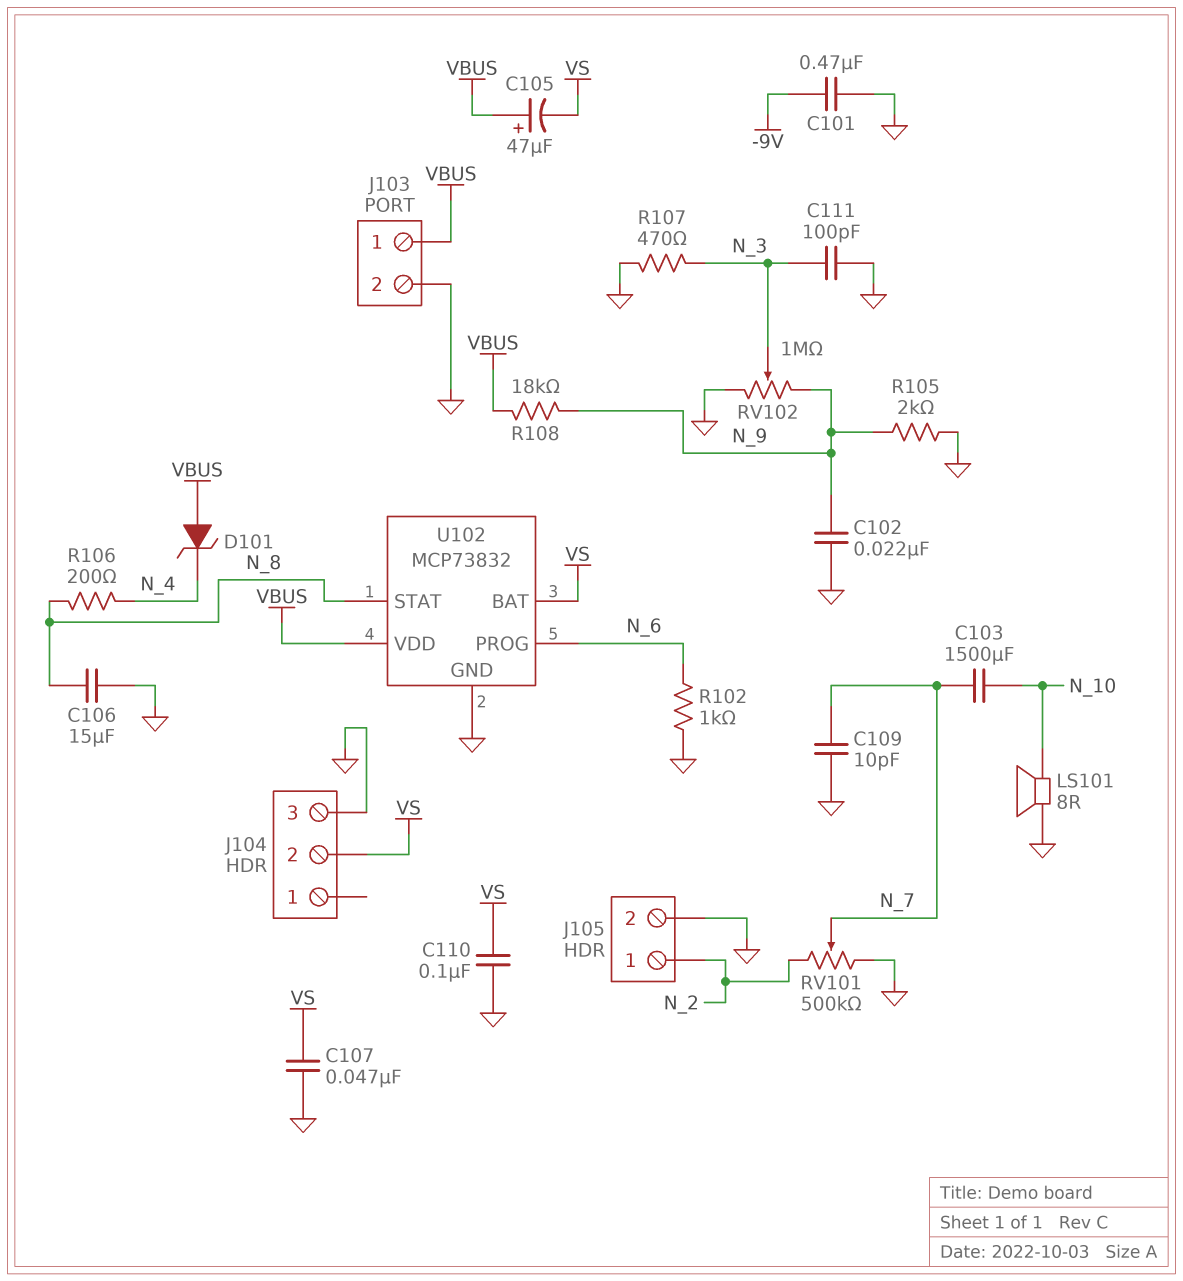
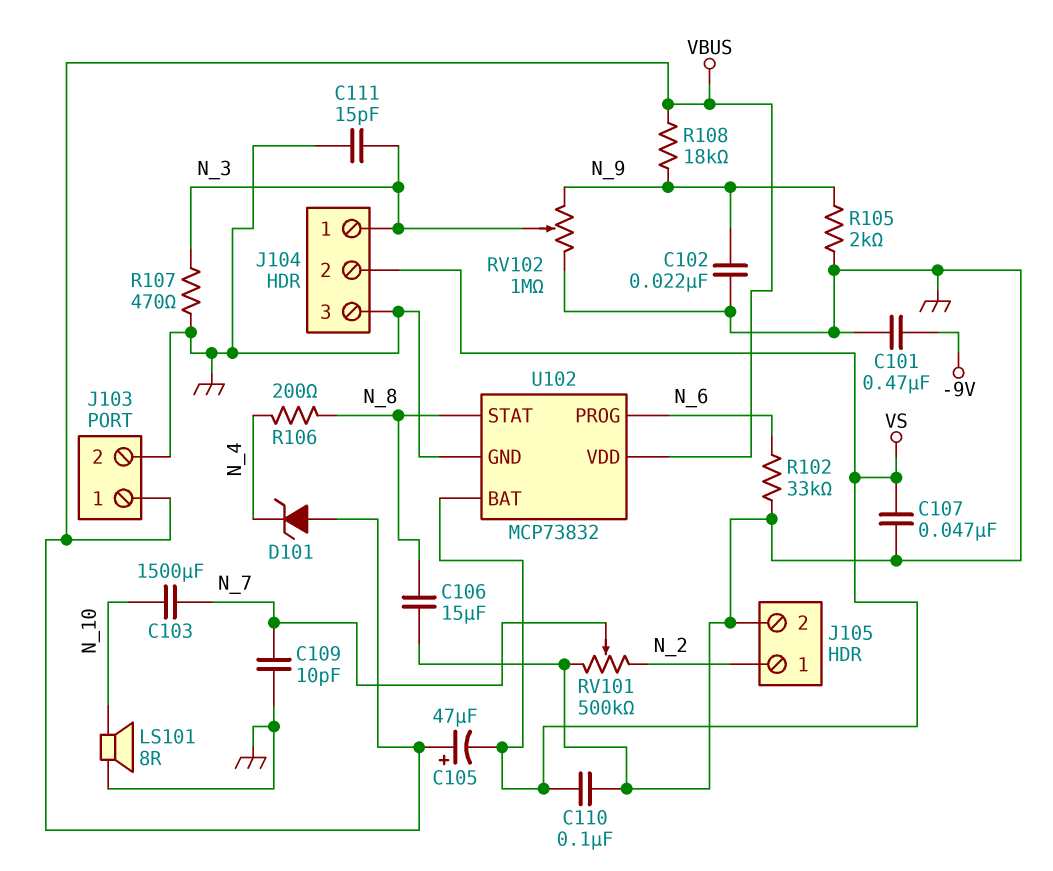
C111: 100pF (GND, N_3) -> 15pF (GND, N_3)
J104 pin 1: none -> N_3
R102: 1k (GND, N_6) -> 33k (GND, N_6)

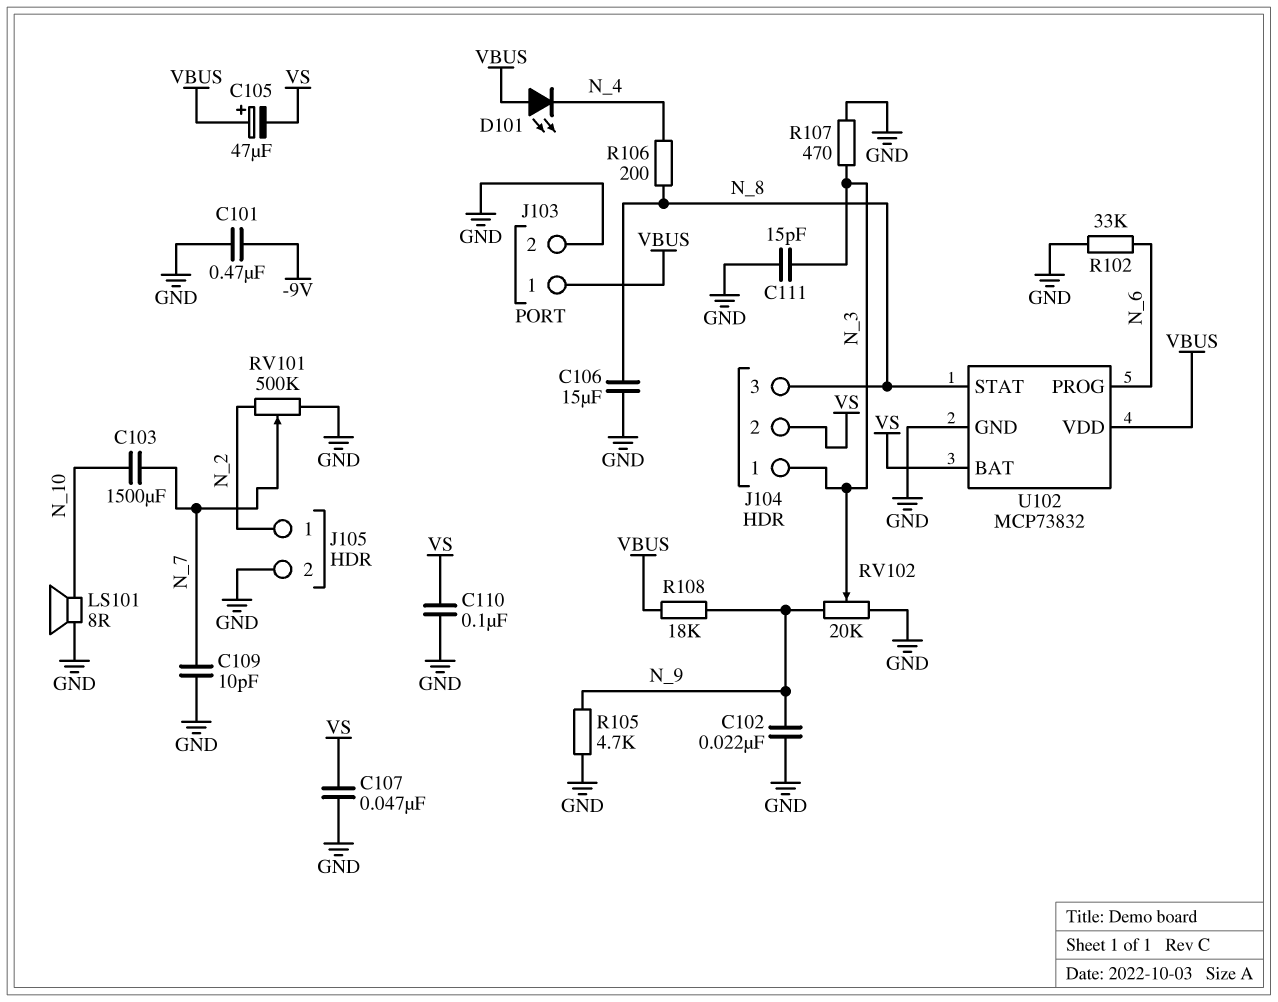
D101: zener (A VBUS, K N_4) -> LED (A VBUS, K N_4)
J104 pin 3: GND -> N_8
R105: 2k (GND, N_9) -> 4.7k (GND, N_9)
RV102: 1M (GND, N_9, wiper N_3) -> 20k (GND, N_9, wiper N_3)

